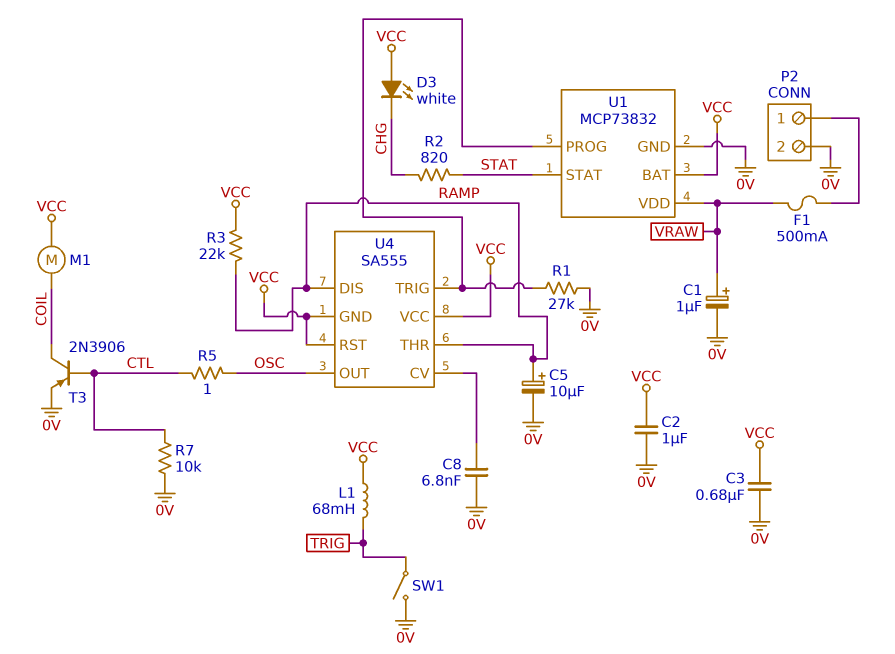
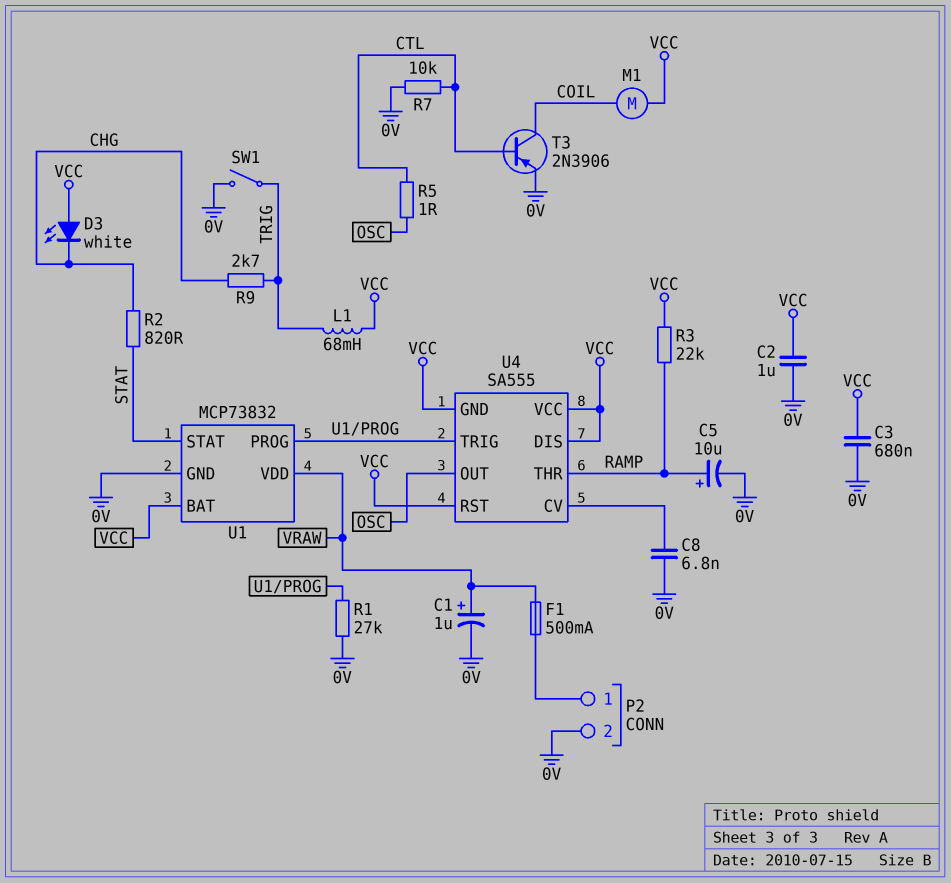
R9: none -> 2.7k (CHG, TRIG)
U4 pin DIS: RAMP -> VCC

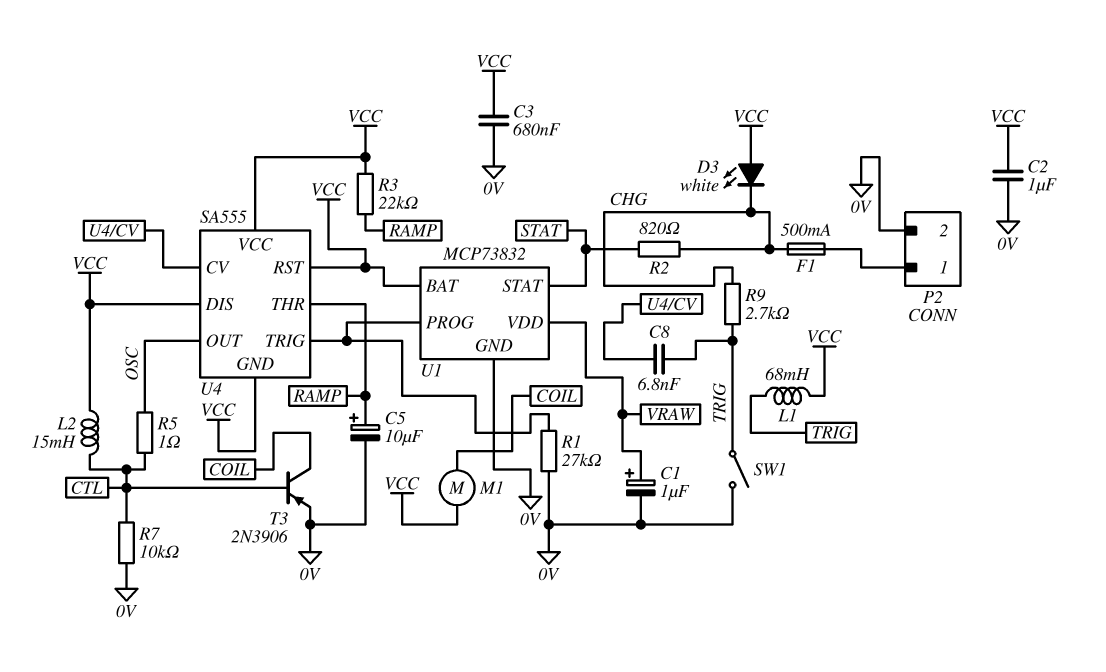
C8: 6.8nF (0V, U4/CV) -> 6.8nF (TRIG, U4/CV)
F1: 500mA (P2/1, VRAW) -> 500mA (CHG, P2/1)
L2: none -> 15mH (CTL, VCC)

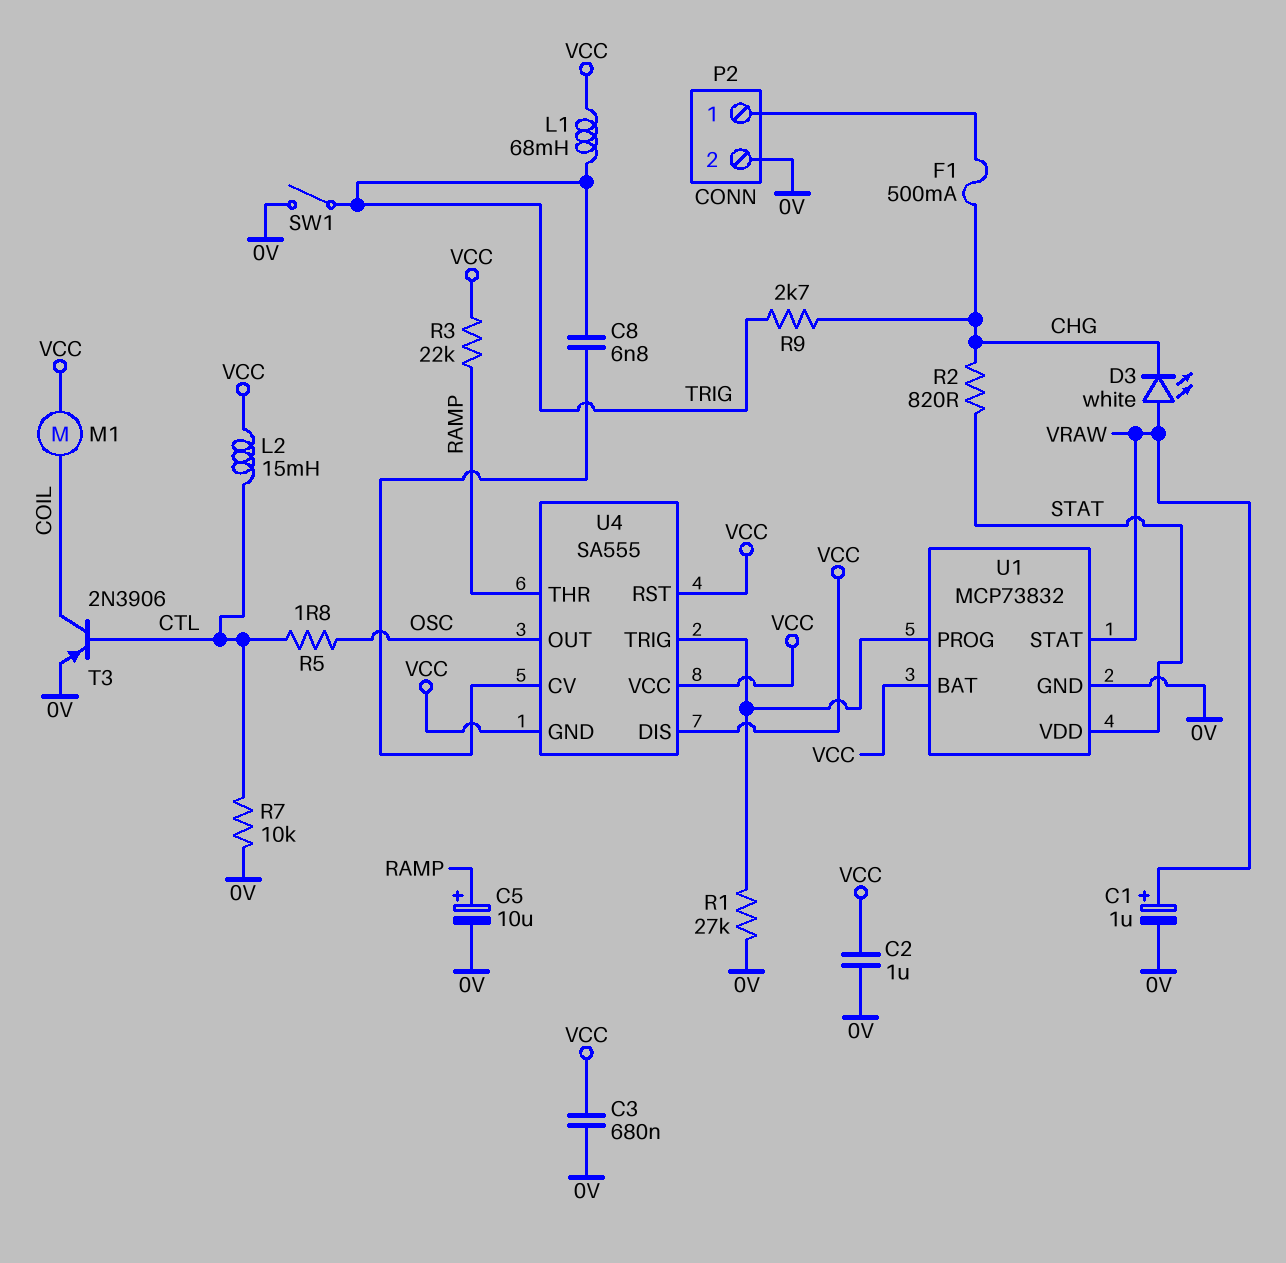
D3: LED white (A VCC, K CHG) -> LED white (A VRAW, K CHG)
R5: 1 (CTL, OSC) -> 1.8 (CTL, OSC)
U1 pin STAT: STAT -> VRAW
U1 pin VDD: VRAW -> STAT

